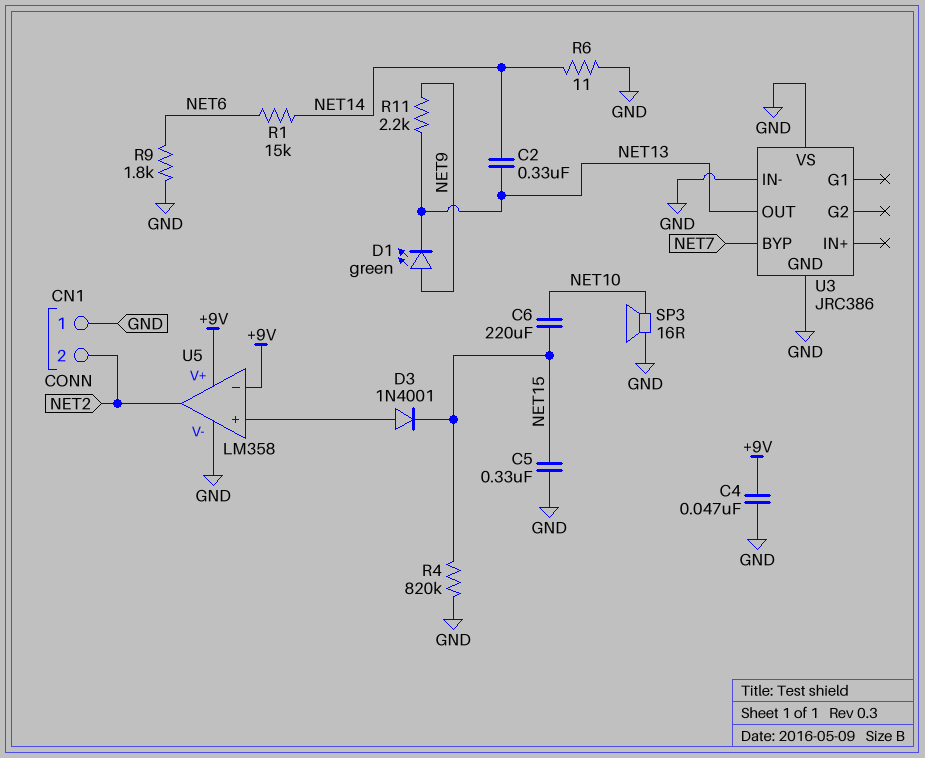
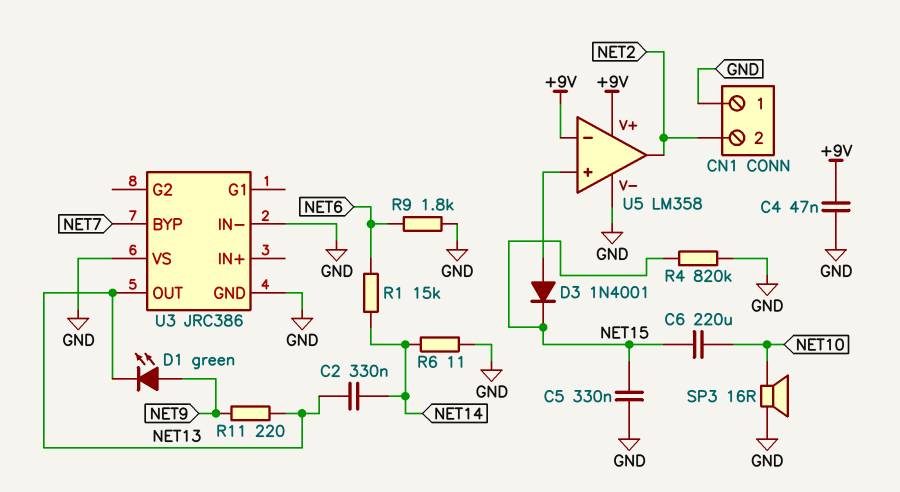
R11: 2.2k (NET9, NET13) -> 220 (NET9, NET13)

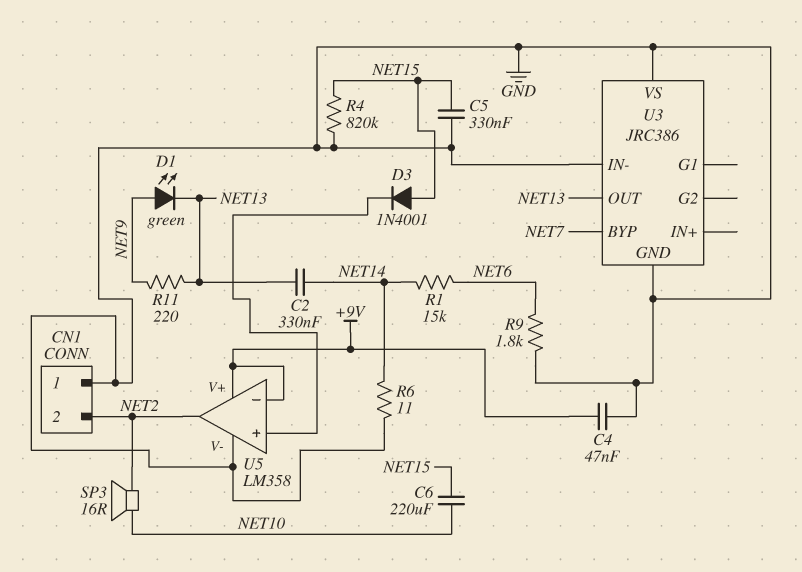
D3: diode 1N4001 (A U5/in+, K NET15) -> diode 1N4001 (A NET15, K U5/in+)
SP3: speaker 16R (GND, NET10) -> speaker 16R (NET2, NET10)

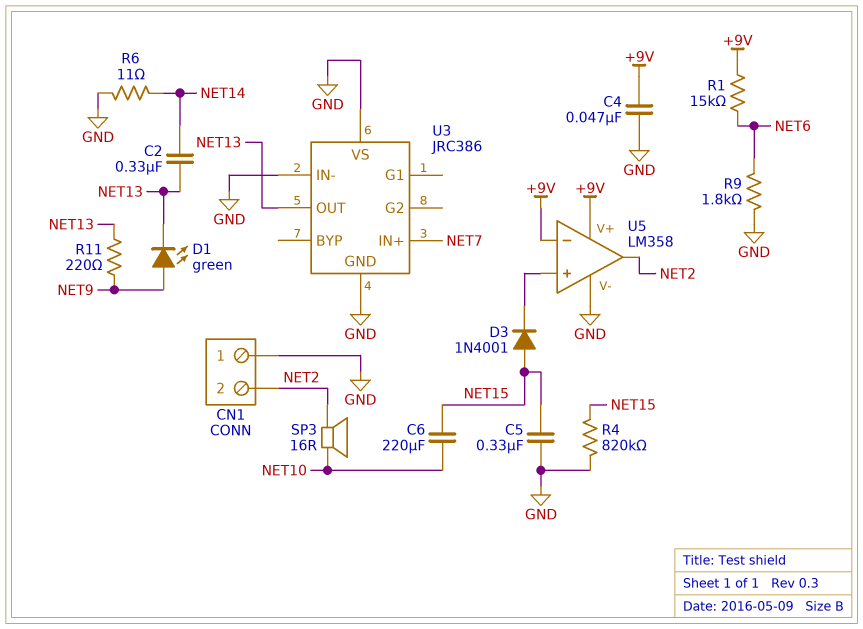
R1: 15k (NET6, NET14) -> 15k (+9V, NET6)
U3 pin BYP: NET7 -> none
U3 pin IN+: none -> NET7

